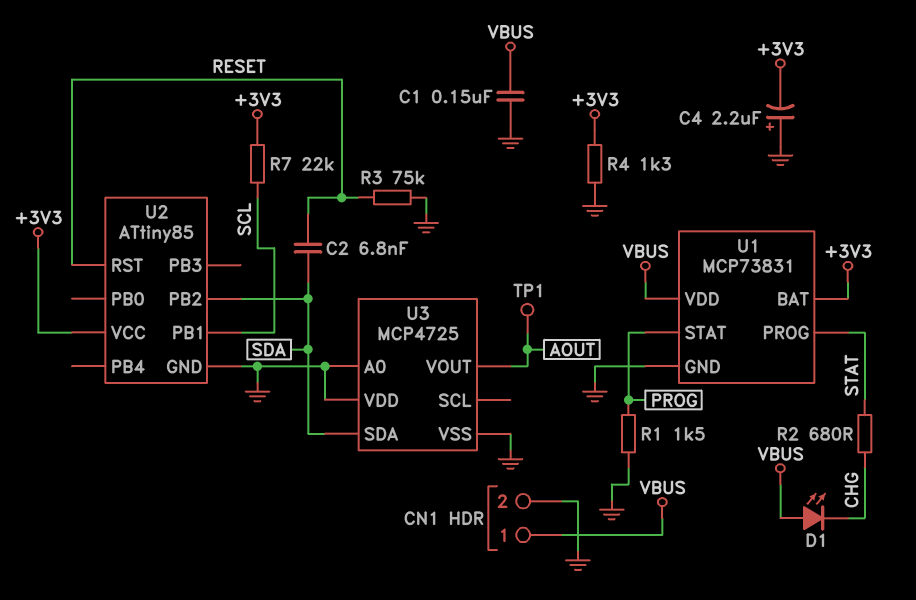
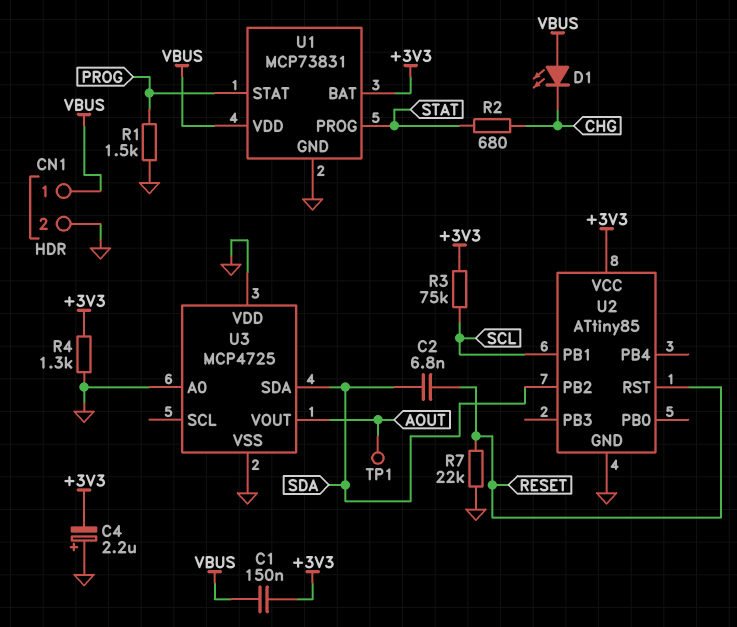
C1: 150nF (GND, VBUS) -> 150nF (+3V3, VBUS)
R3: 75k (GND, RESET) -> 75k (+3V3, SCL)
R7: 22k (+3V3, SCL) -> 22k (GND, RESET)

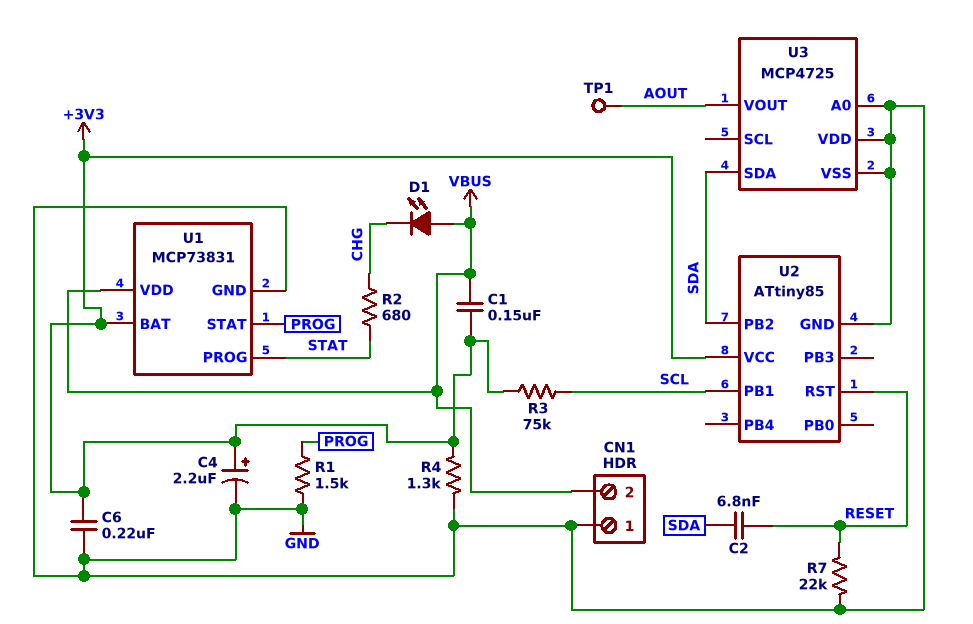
C4: 2.2uF (plus GND, minus +3V3) -> 2.2uF (plus +3V3, minus GND)
C6: none -> 220nF (+3V3, GND)
CN1 pin 1: VBUS -> GND
CN1 pin 2: GND -> VBUS

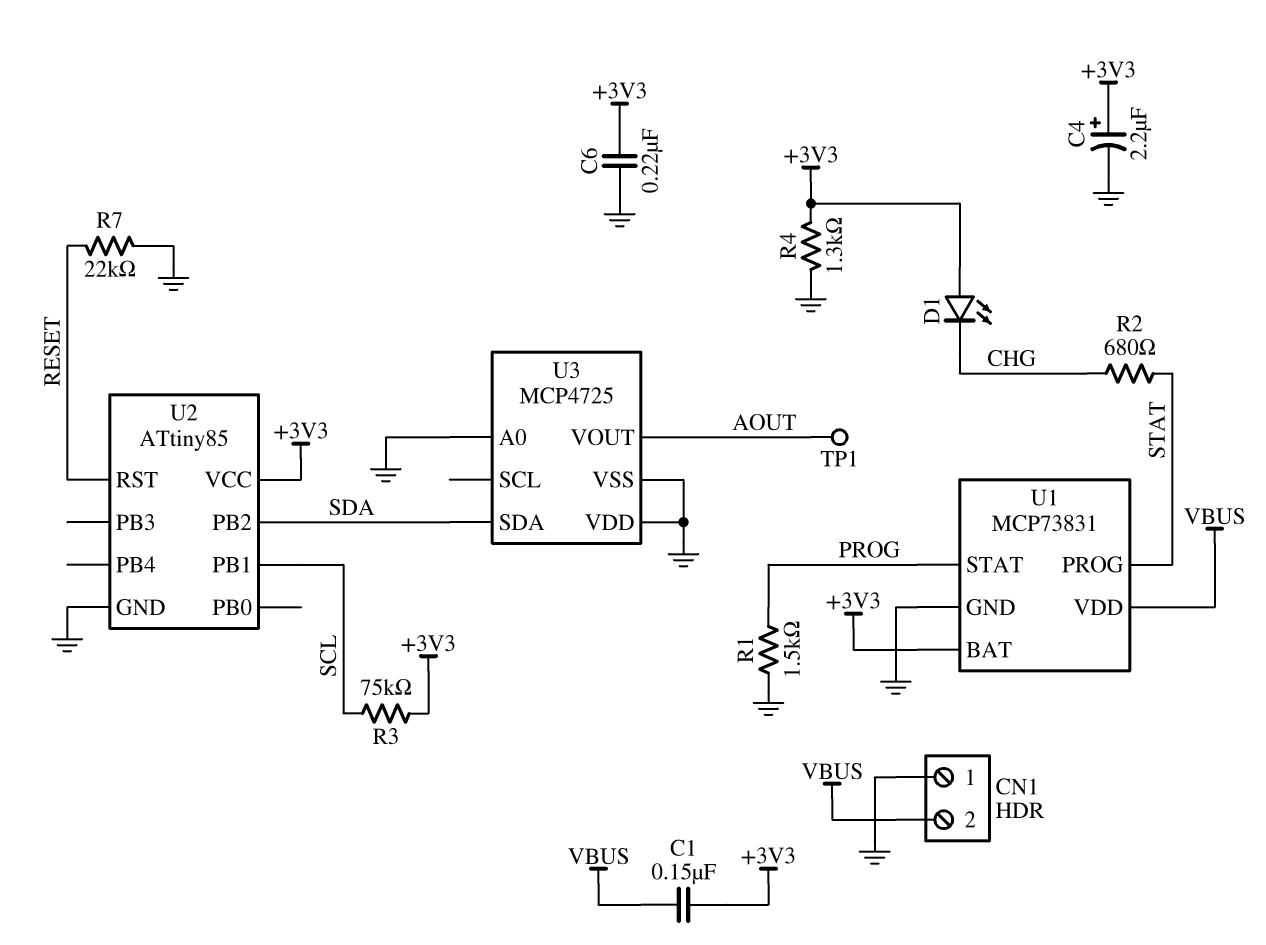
C2: 6.8nF (RESET, SDA) -> none
D1: LED (A VBUS, K CHG) -> LED (A +3V3, K CHG)

